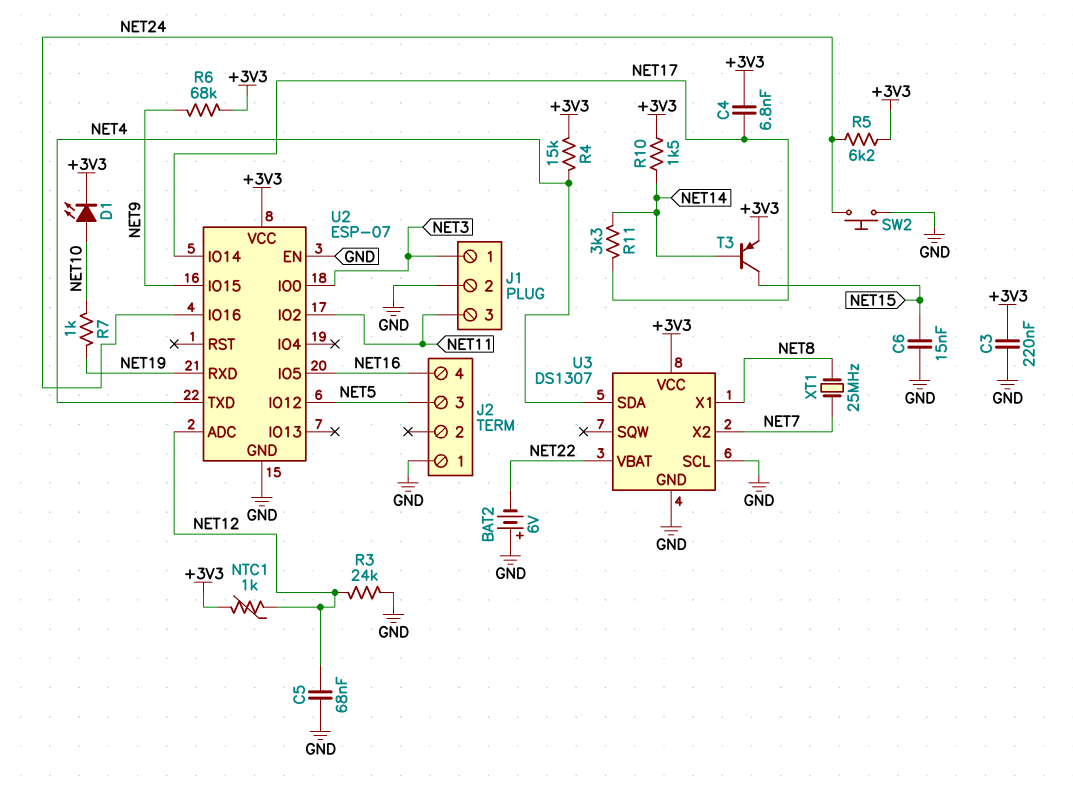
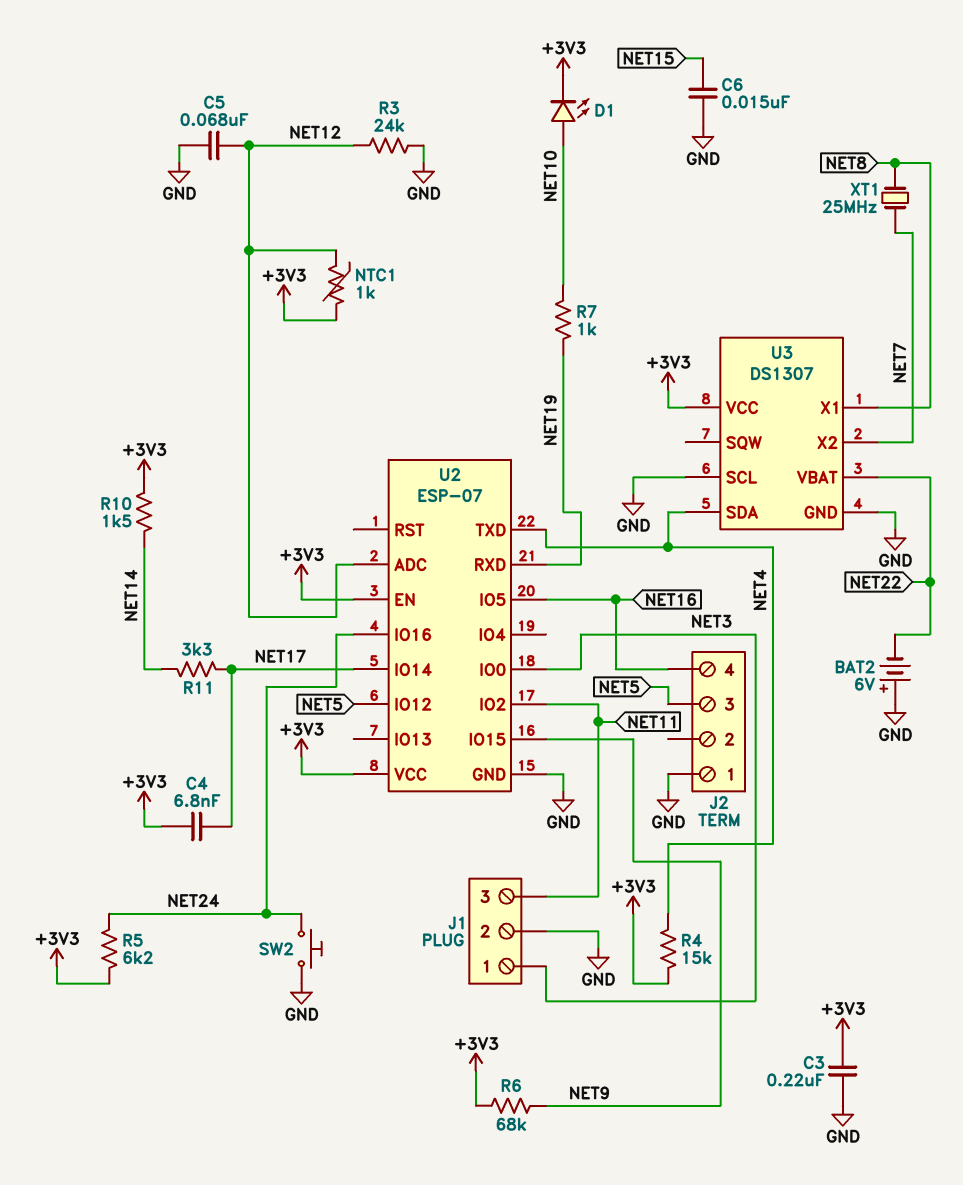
T3: PNP (B NET14, C NET15, E +3V3) -> none
U2 pin EN: GND -> +3V3

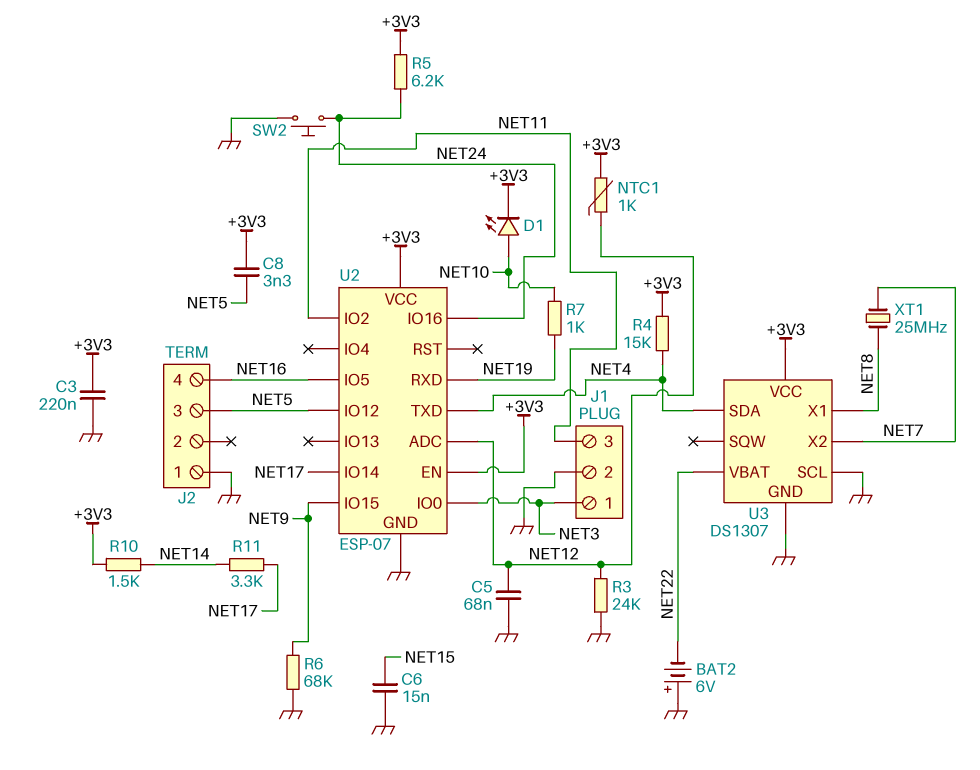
C4: 6.8nF (+3V3, NET17) -> none
C8: none -> 3.3nF (+3V3, NET5)
R6: 68k (+3V3, NET9) -> 68k (GND, NET9)

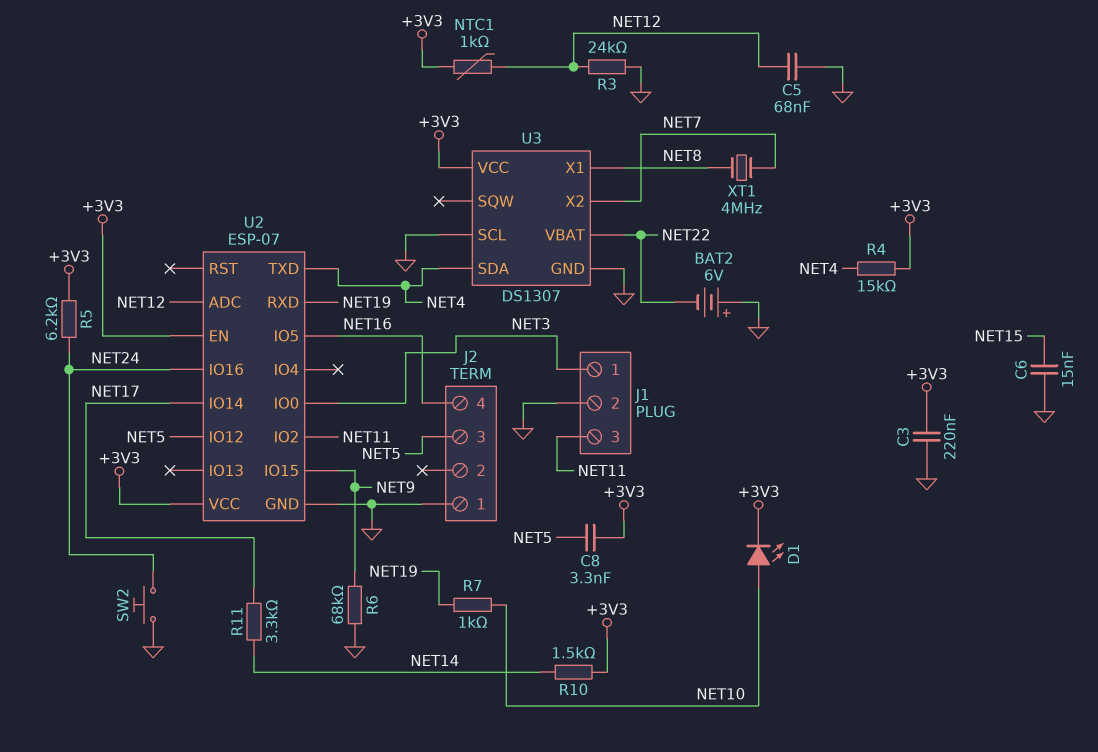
XT1: 25MHz (NET7, NET8) -> 4MHz (NET7, NET8)

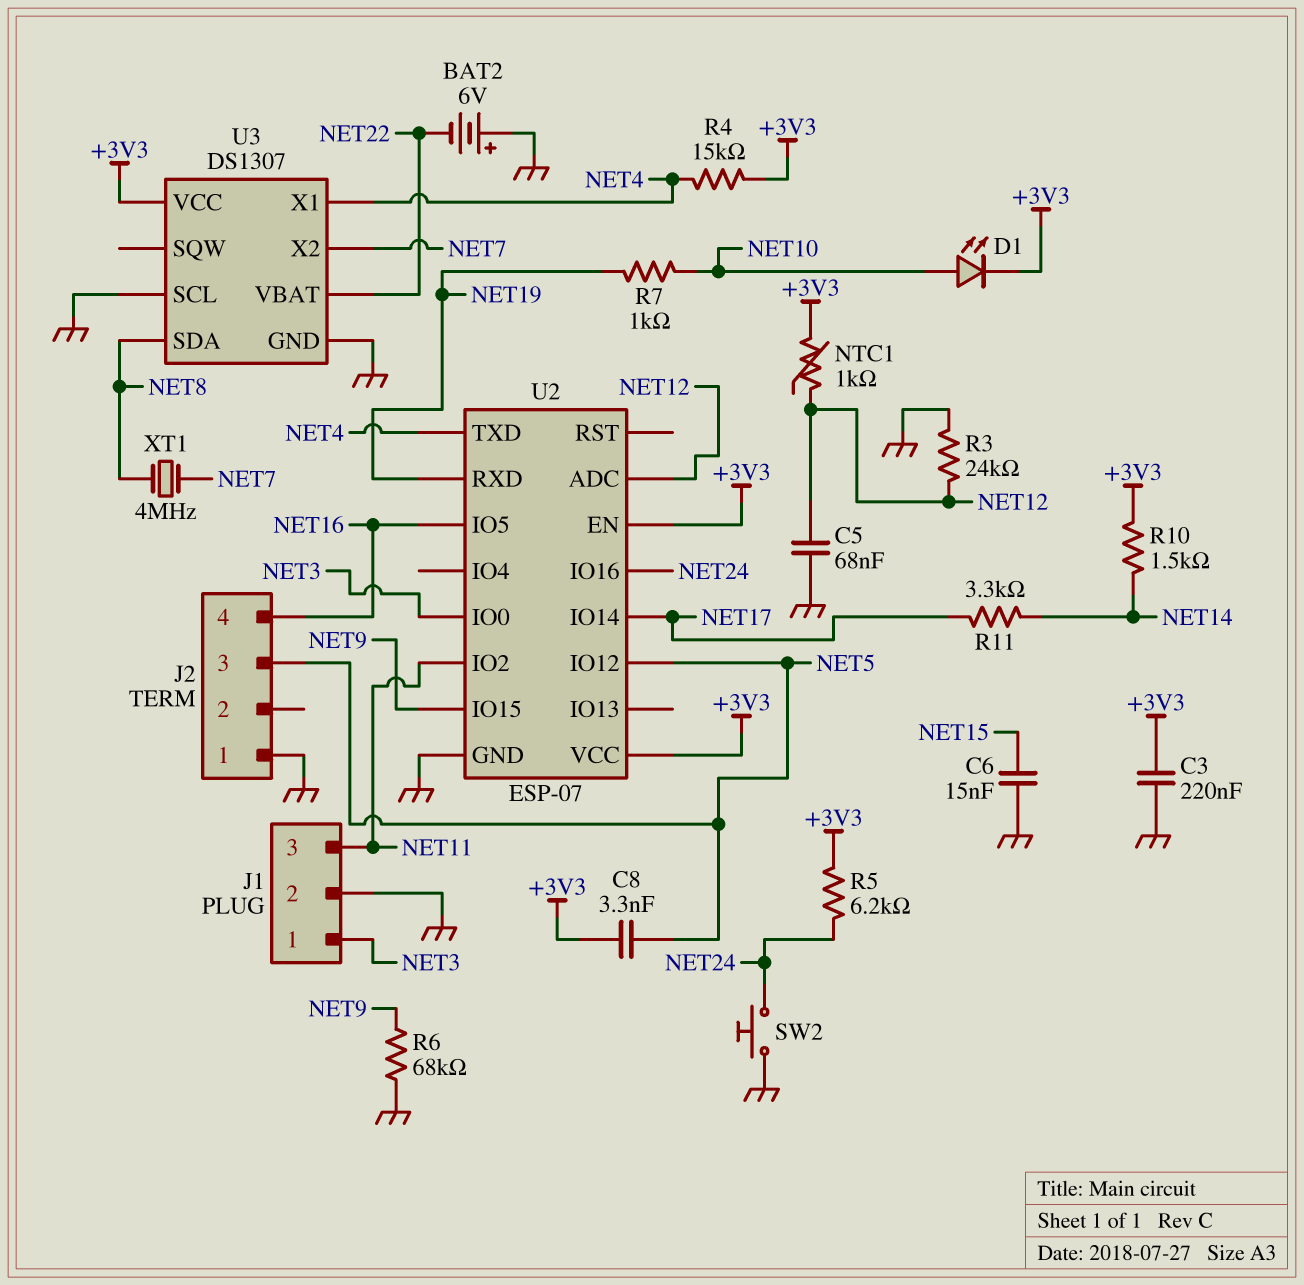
U3 pin SDA: NET4 -> NET8
U3 pin X1: NET8 -> NET4

